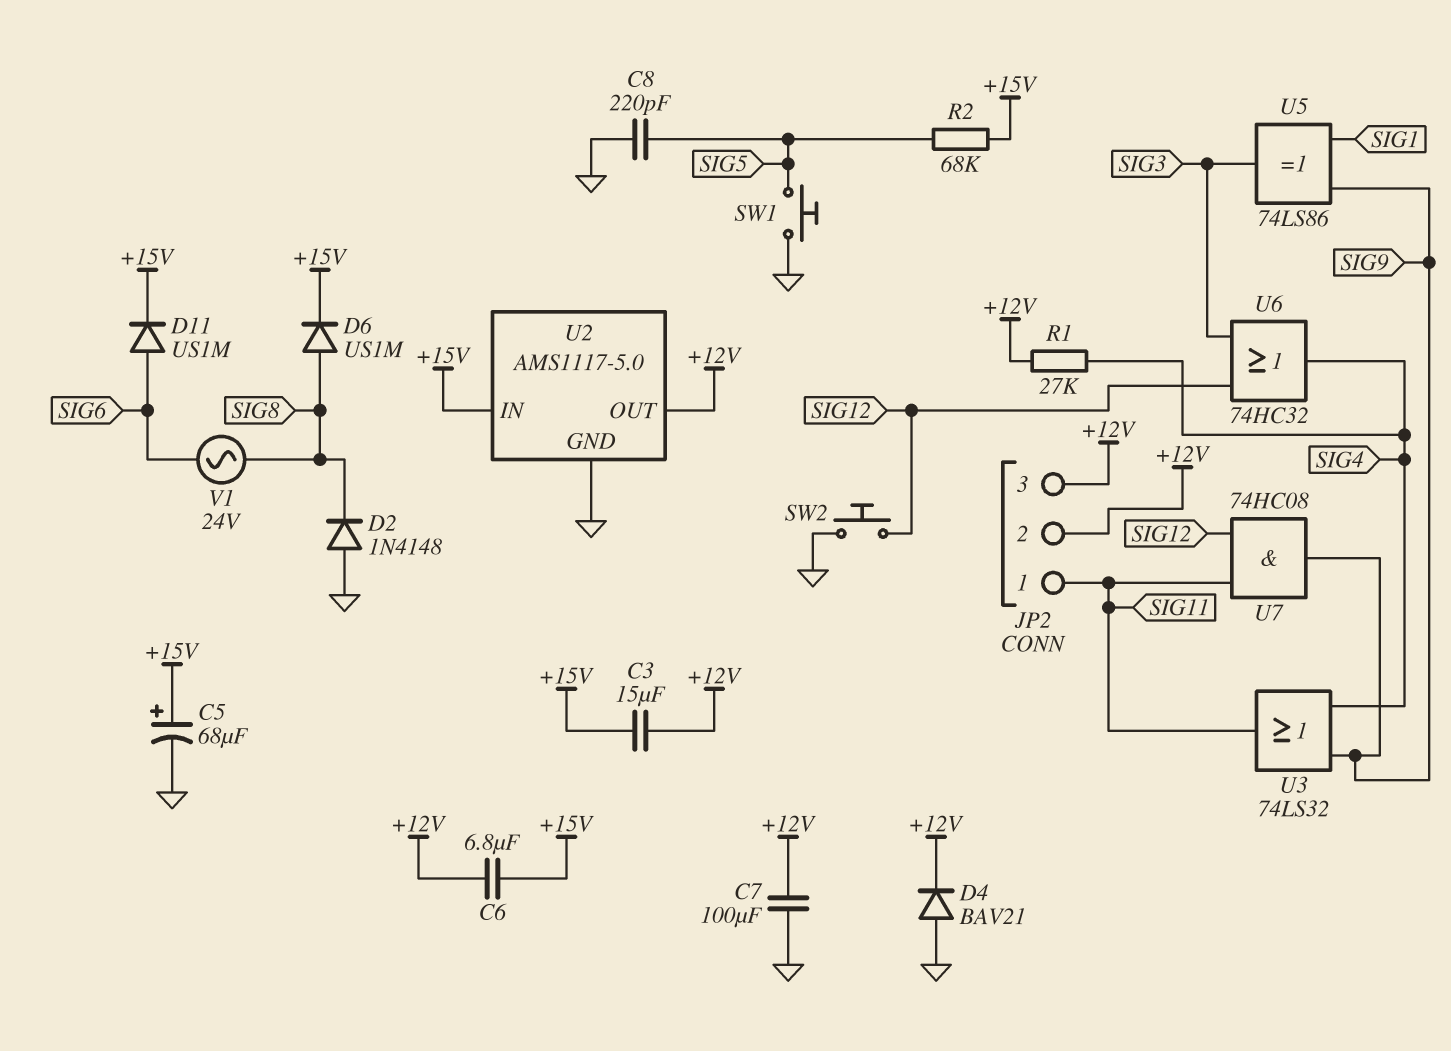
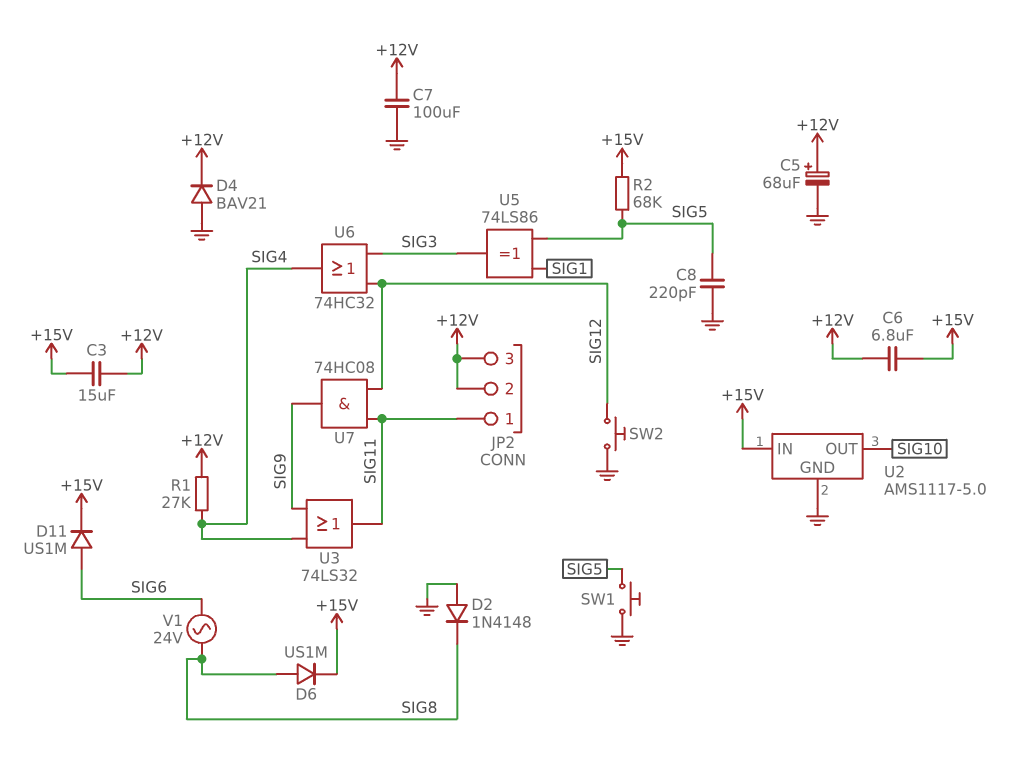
C5: 68uF (plus +15V, minus GND) -> 68uF (plus +12V, minus GND)
U2 pin OUT: +12V -> SIG10
U5: XOR 74LS86 (in SIG1, in SIG9, out SIG3) -> XOR 74LS86 (in SIG1, in SIG5, out SIG3)

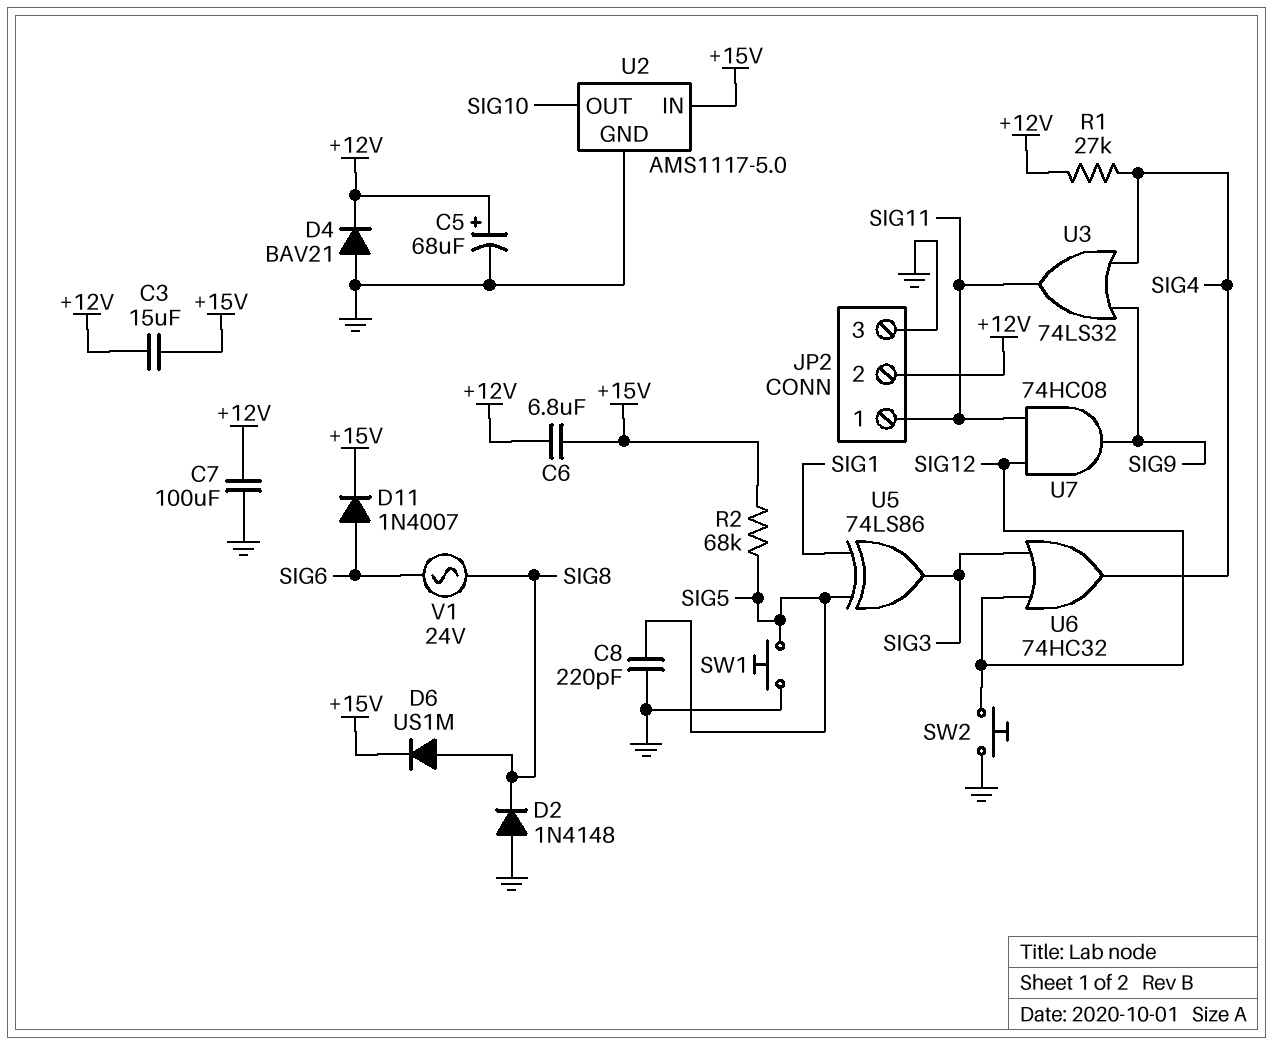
D11: diode US1M (A SIG6, K +15V) -> diode 1N4007 (A SIG6, K +15V)
JP2 pin 3: +12V -> GND

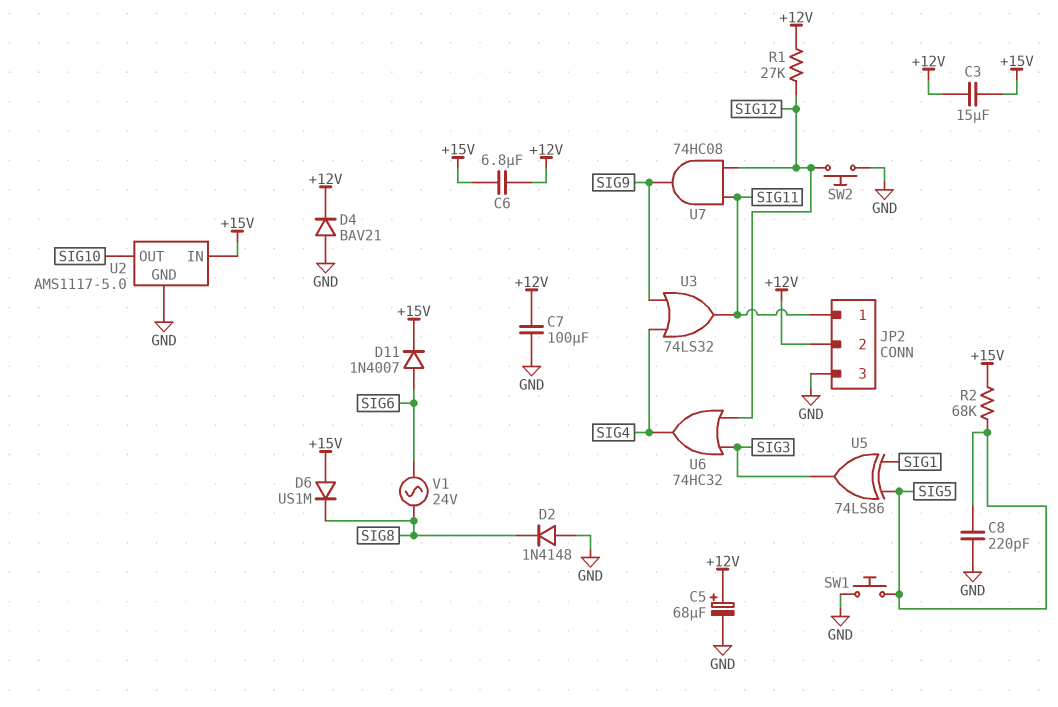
D6: diode US1M (A SIG8, K +15V) -> diode US1M (A +15V, K SIG8)
R1: 27k (+12V, SIG4) -> 27k (+12V, SIG12)

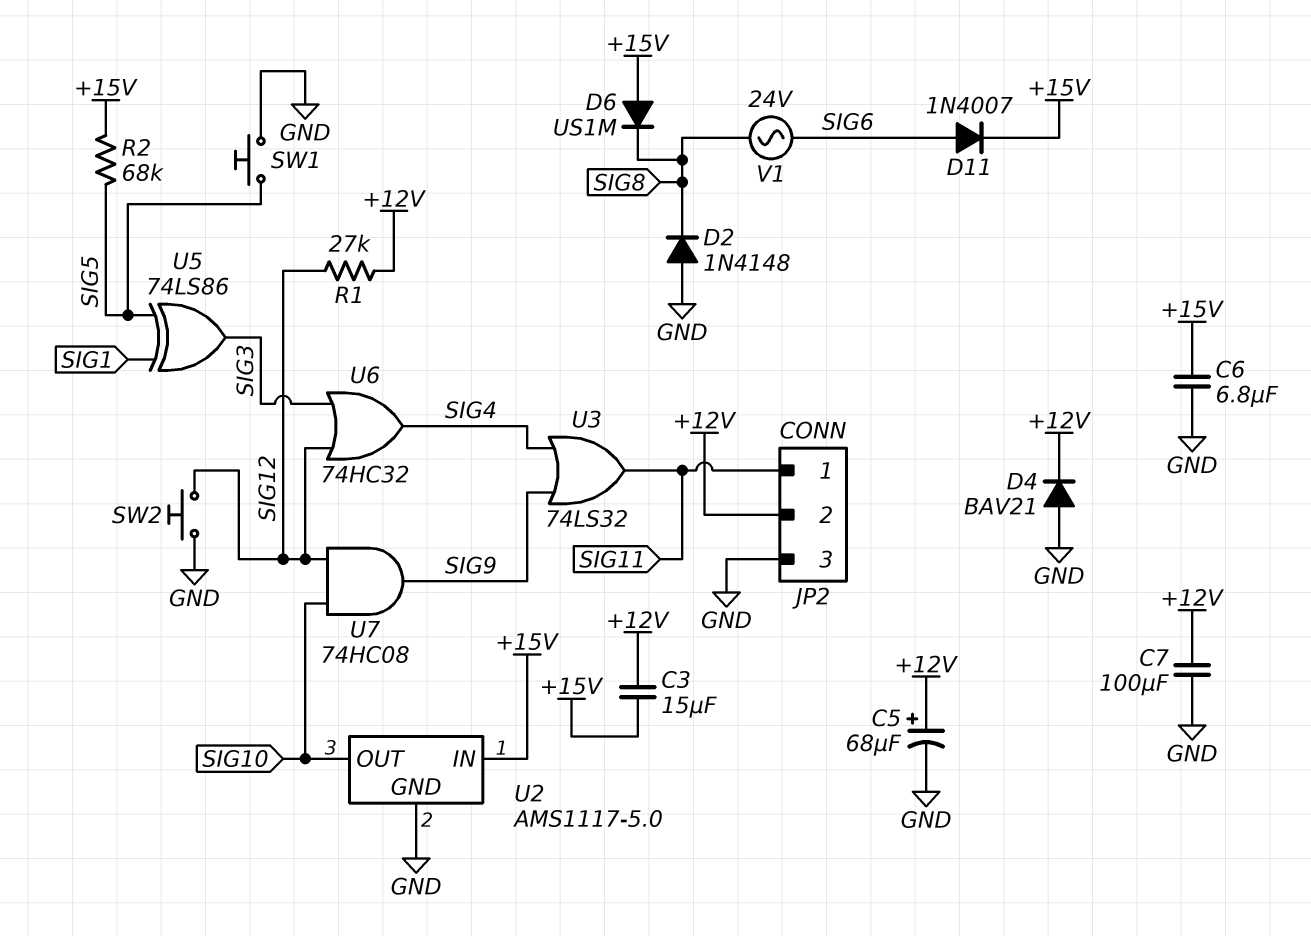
C6: 6.8uF (+12V, +15V) -> 6.8uF (+15V, GND)
C8: 220pF (GND, SIG5) -> none
U7: AND 74HC08 (in SIG11, in SIG12, out SIG9) -> AND 74HC08 (in SIG10, in SIG12, out SIG9)

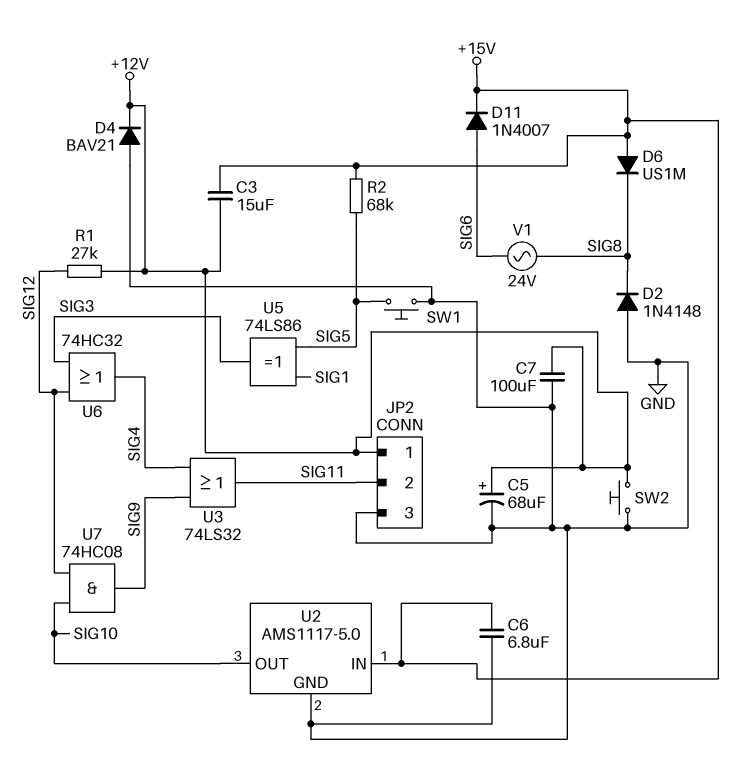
JP2 pin 1: SIG11 -> +12V
JP2 pin 2: +12V -> SIG11
SW2: button (GND, SIG12) -> button (+12V, GND)

